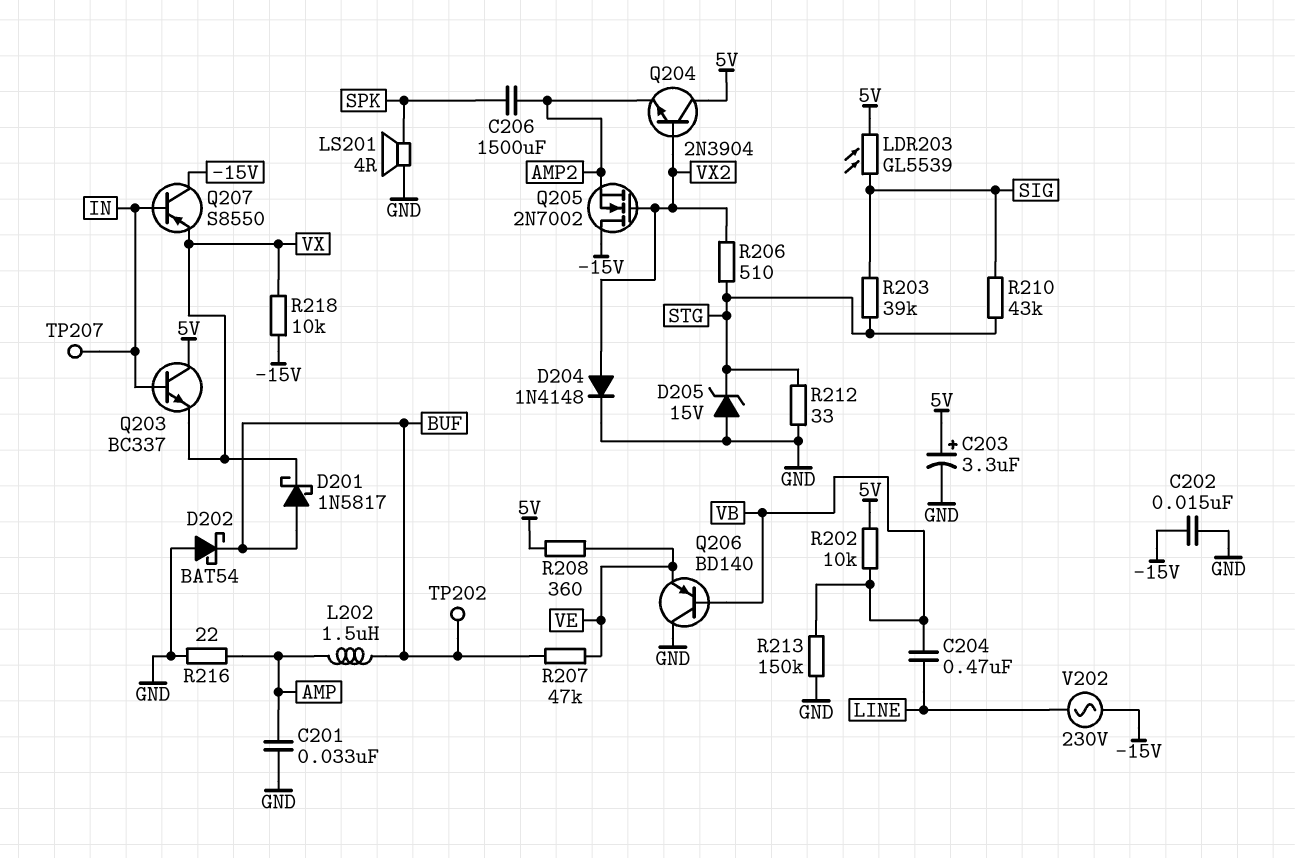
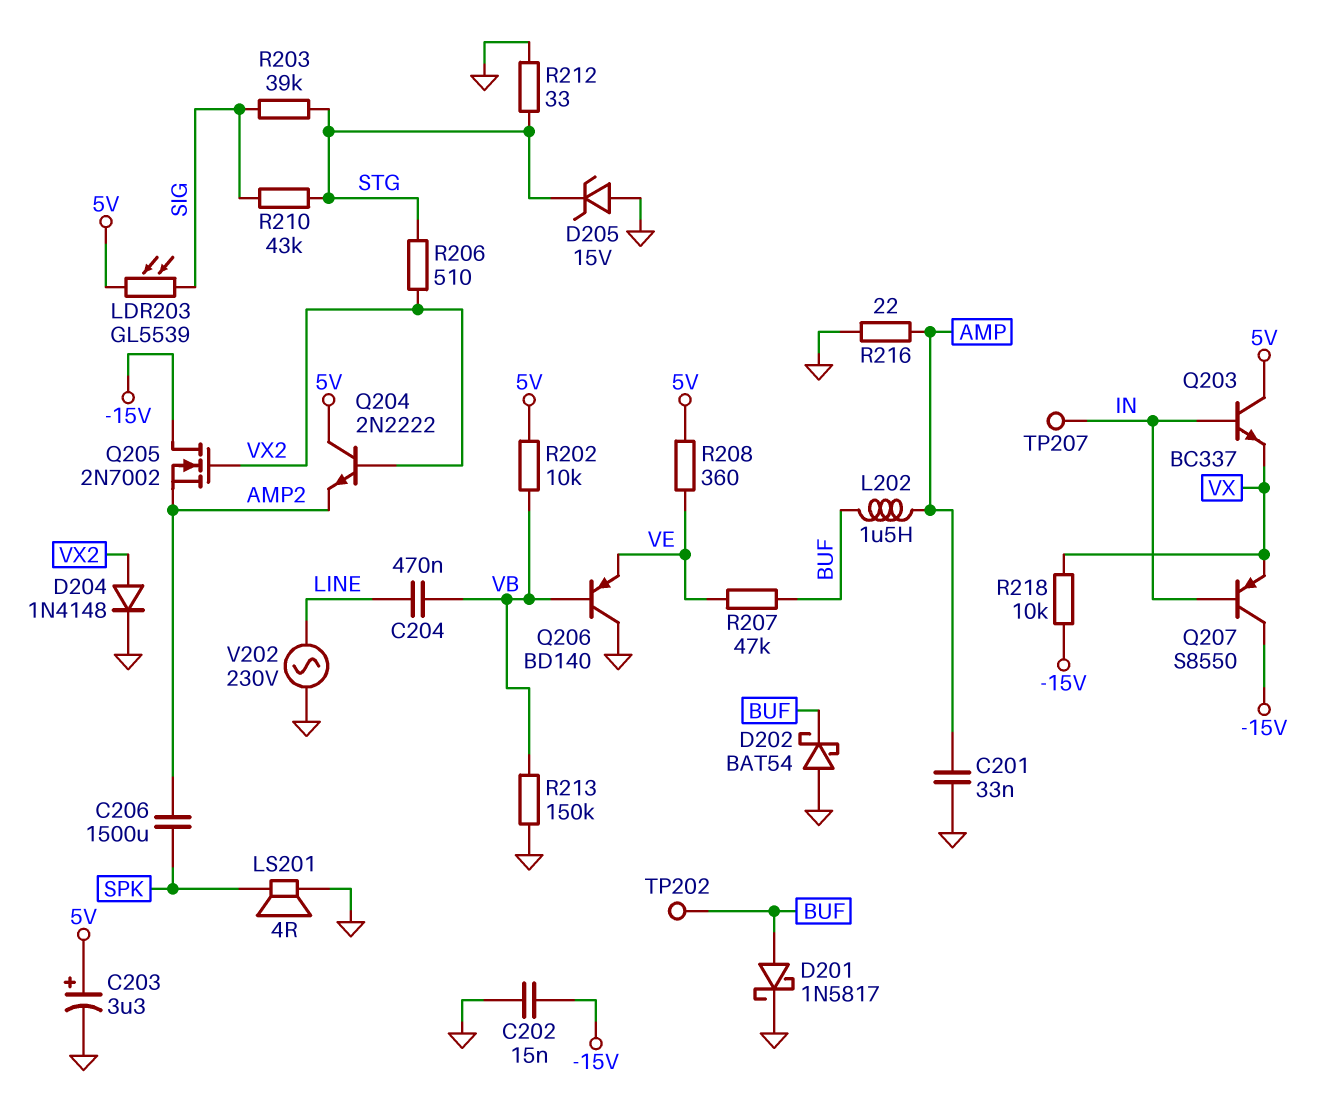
D201: schottky 1N5817 (A BUF, K VX) -> schottky 1N5817 (A BUF, K GND)
Q204: NPN 2N3904 (B VX2, C 5V, E AMP2) -> NPN 2N2222 (B VX2, C 5V, E AMP2)
V202: AC 230V (-15V, LINE) -> AC 230V (GND, LINE)

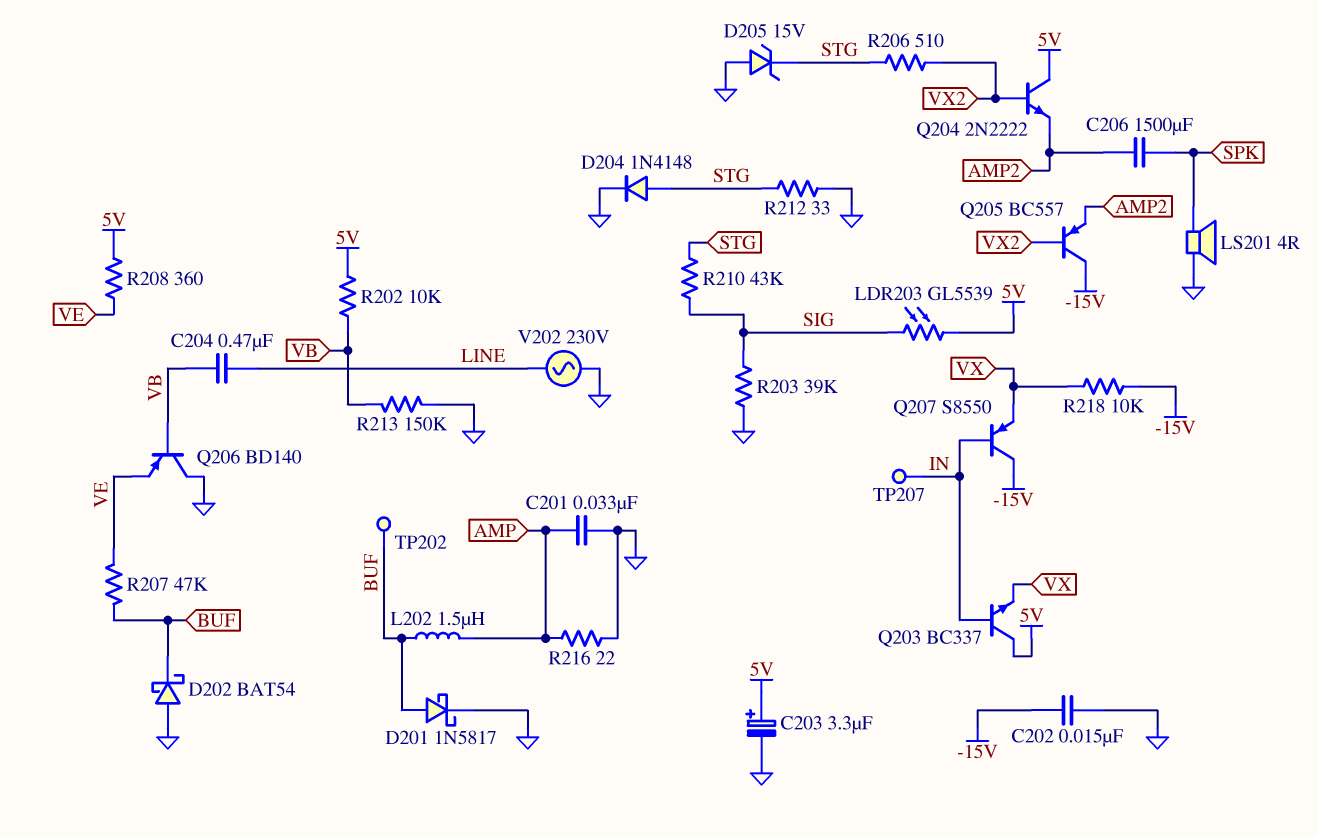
D204: diode 1N4148 (A VX2, K GND) -> diode 1N4148 (A STG, K GND)
Q205: NMOS 2N7002 (G VX2, D -15V, S AMP2) -> PNP BC557 (B VX2, C -15V, E AMP2)
R203: 39k (SIG, STG) -> 39k (GND, SIG)

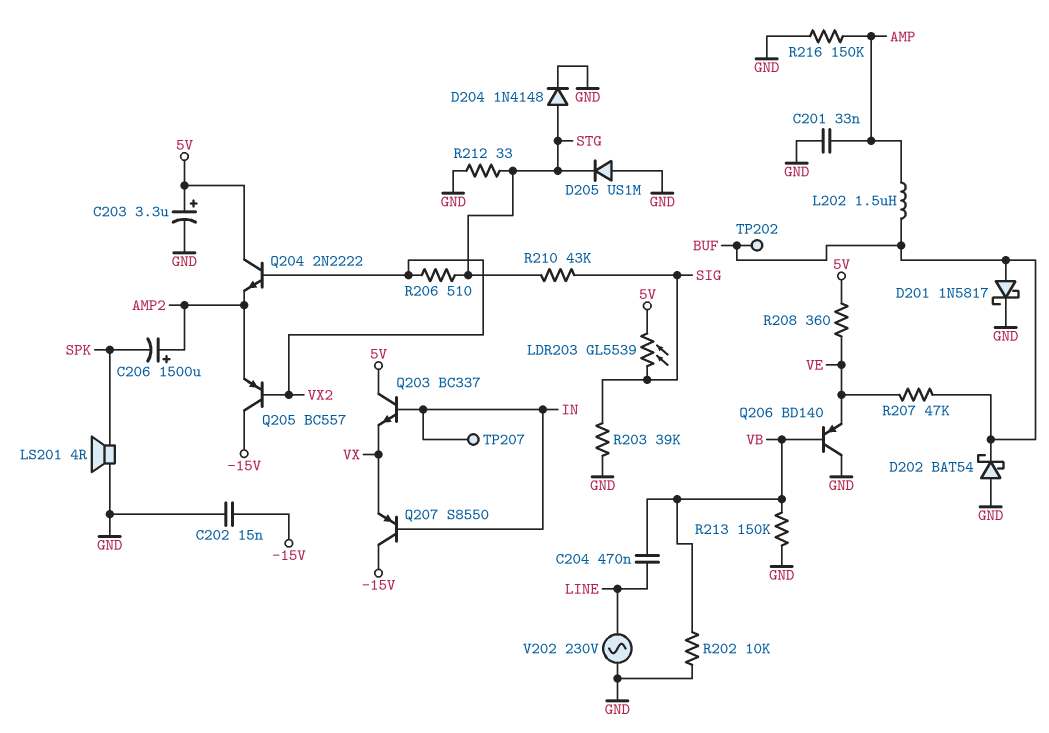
C206: 1500uF (AMP2, SPK) -> 1500uF (plus AMP2, minus SPK)
D205: zener 15V (A GND, K STG) -> diode US1M (A GND, K STG)
R202: 10k (5V, VB) -> 10k (GND, VB)
R216: 22 (AMP, GND) -> 150k (AMP, GND)
R218: 10k (-15V, VX) -> none

